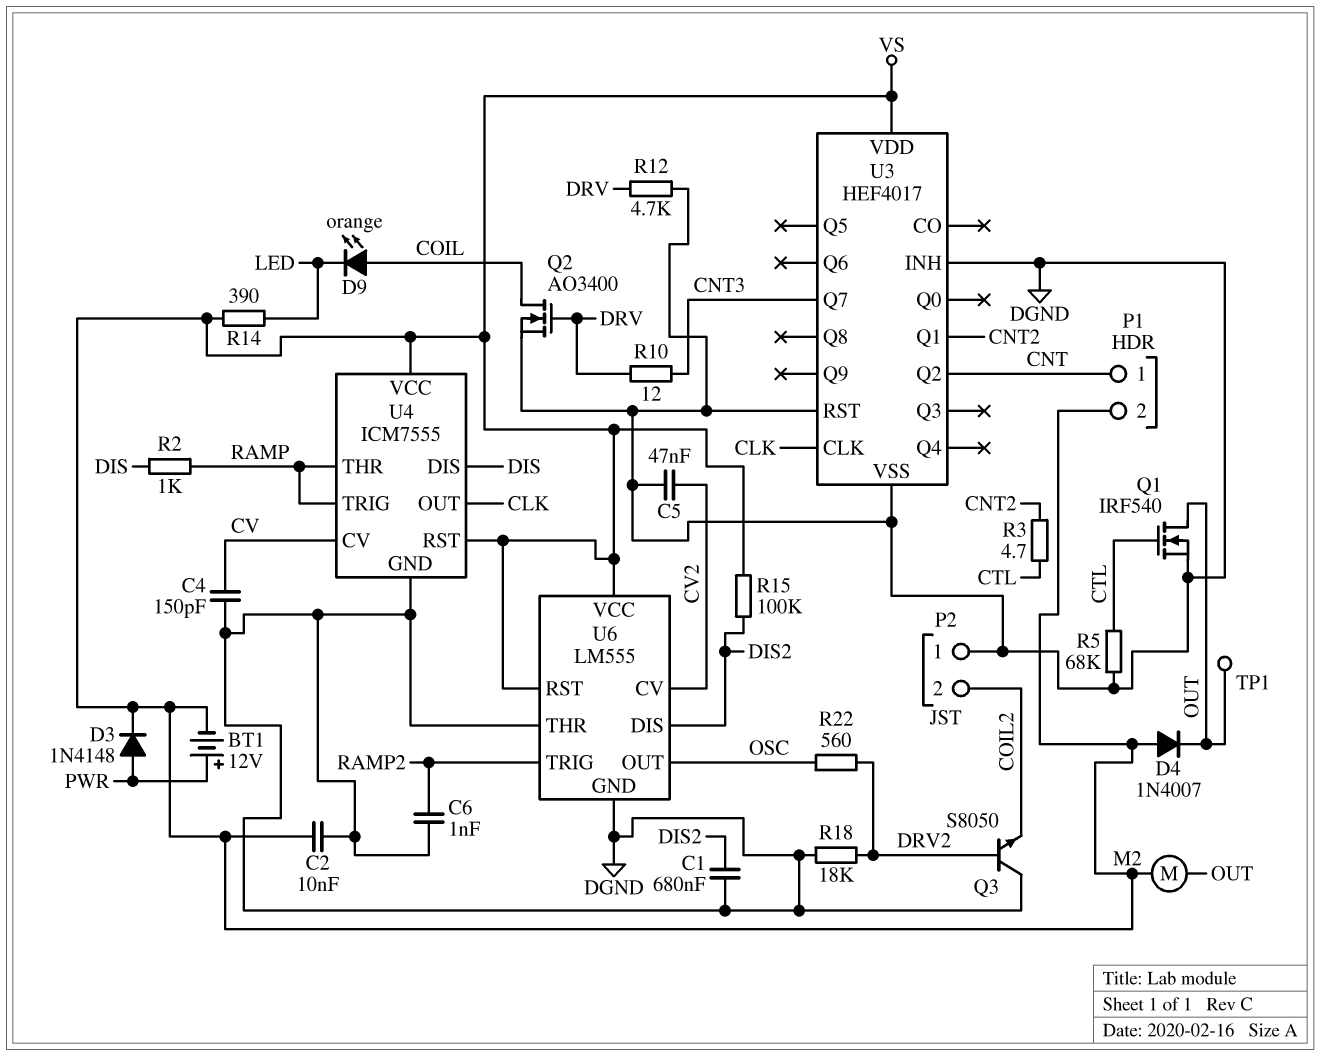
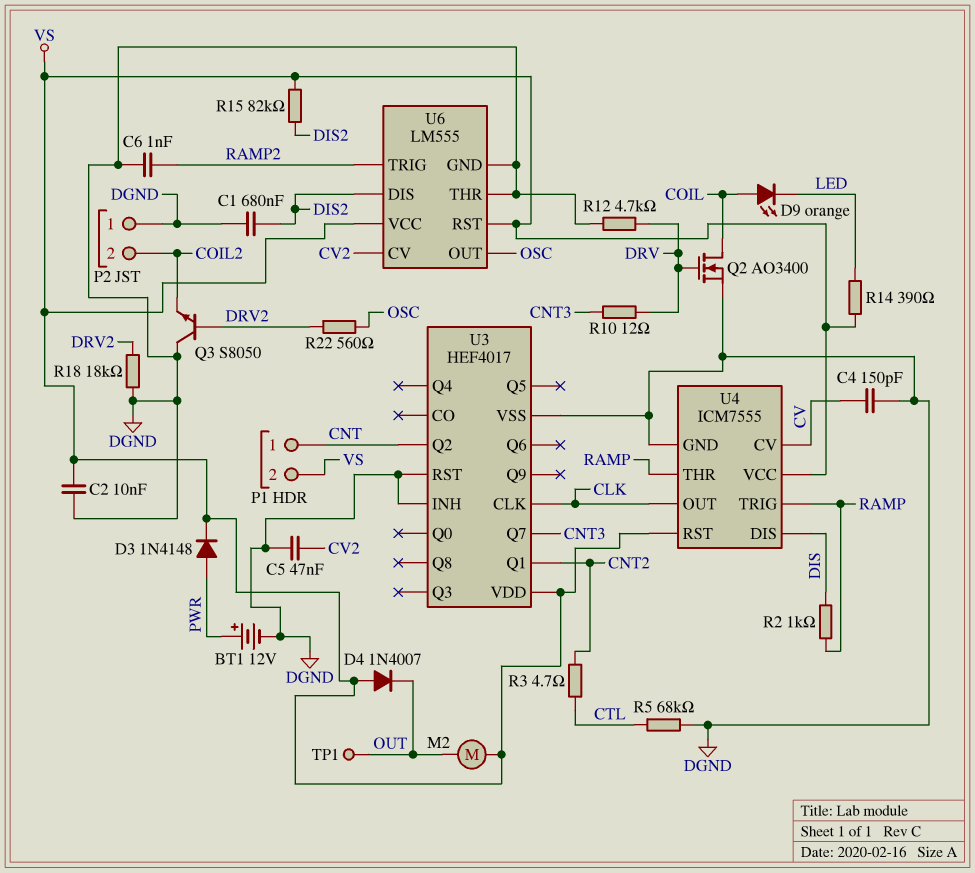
BT1: 12V (plus PWR, minus VS) -> 12V (plus PWR, minus DGND)
Q1: NMOS IRF540 (G CTL, D OUT, S DGND) -> none
R15: 100k (DIS2, VS) -> 82k (DIS2, VS)

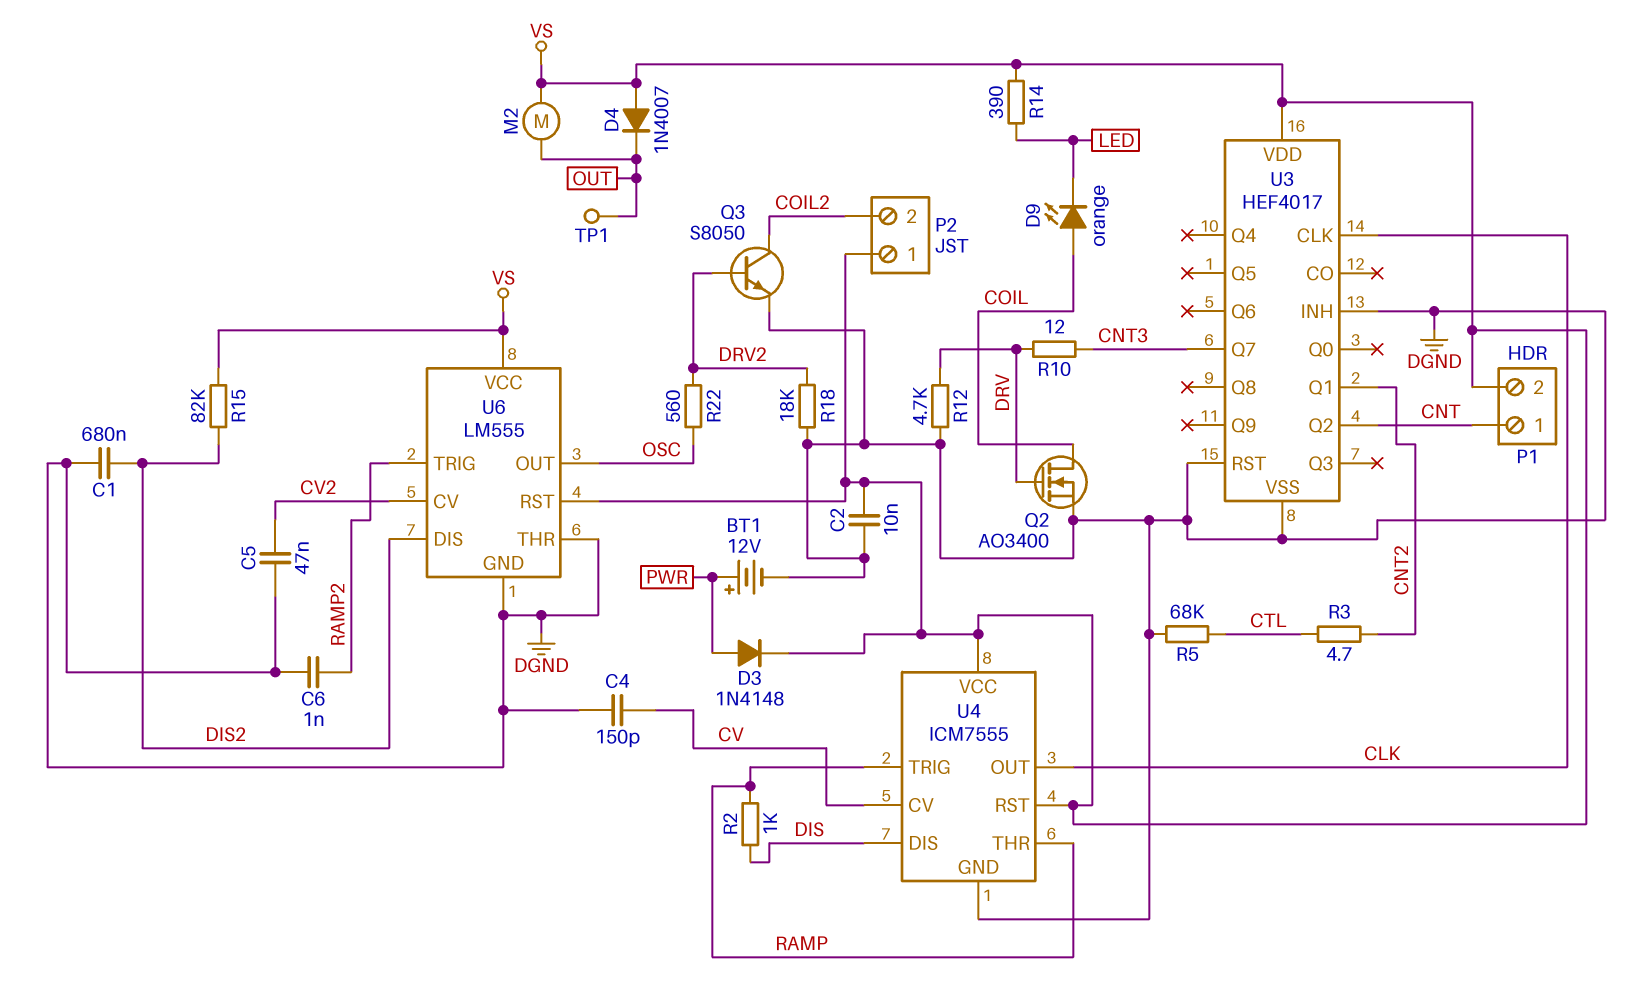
P2 pin 1: DGND -> VS
Q3: NPN S8050 (B DRV2, C DGND, E COIL2) -> NPN S8050 (B DRV2, C COIL2, E DGND)

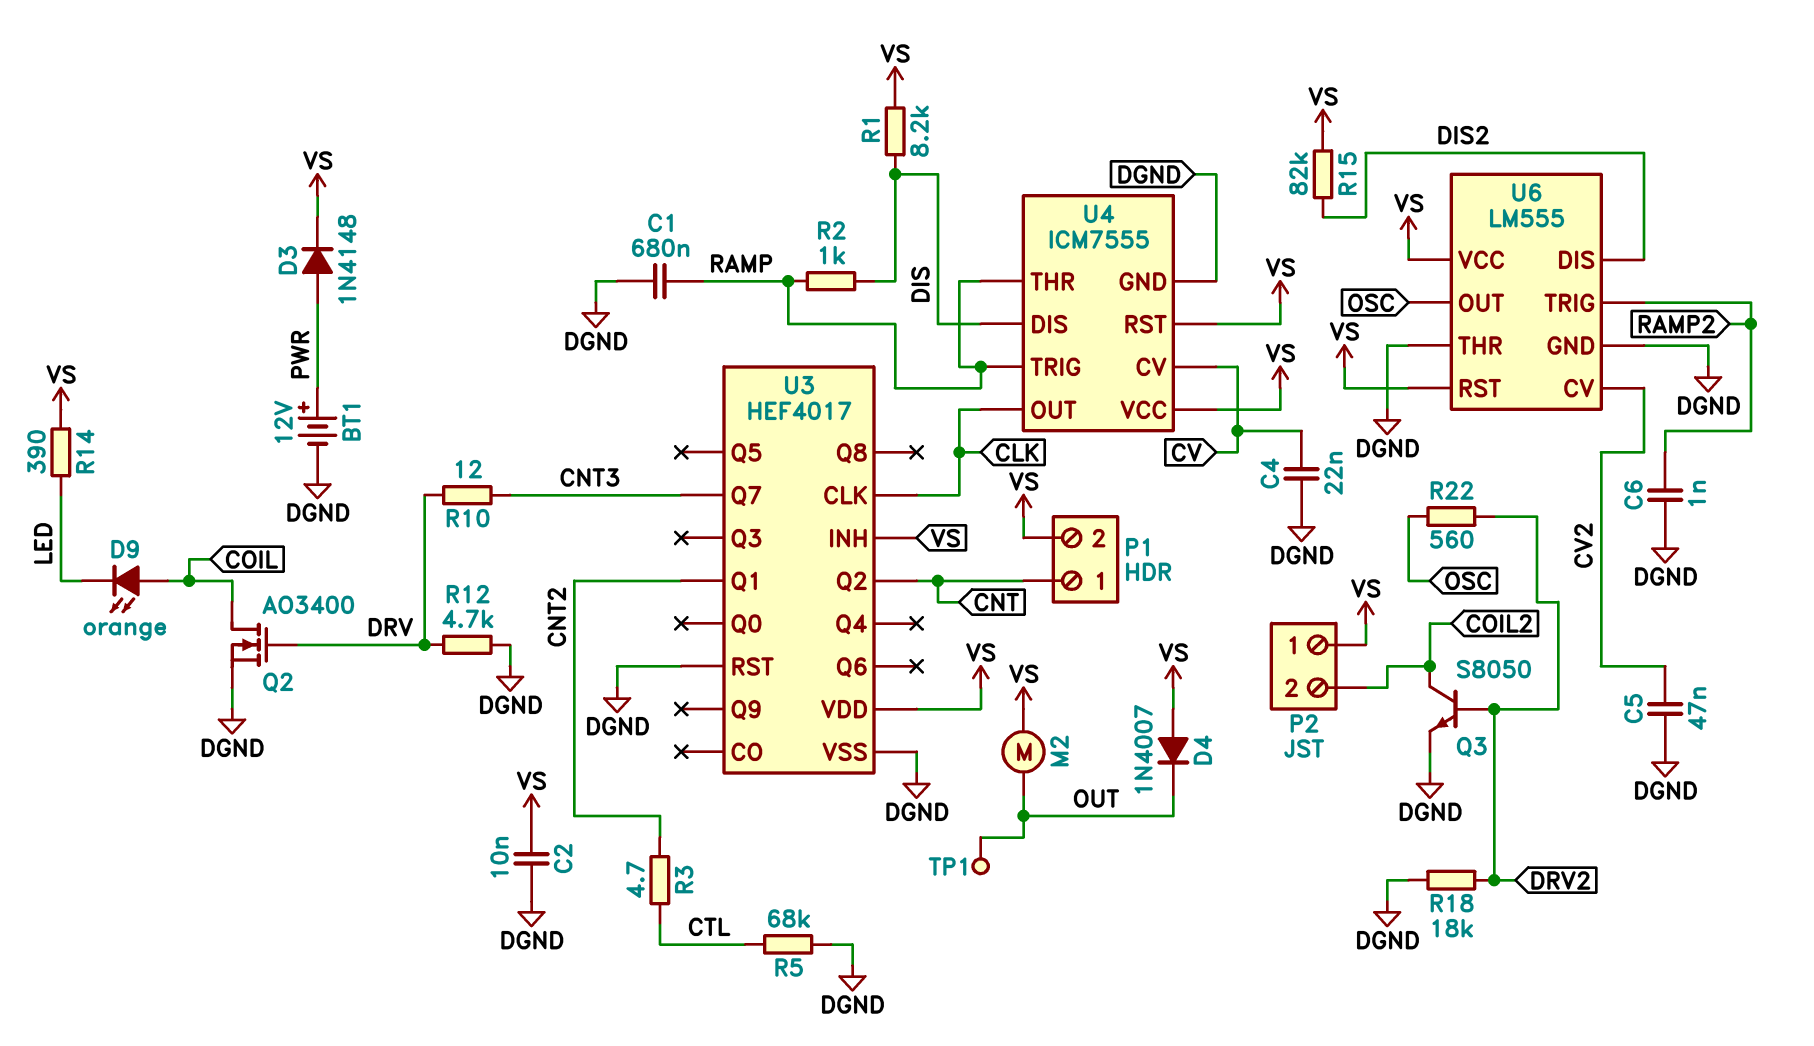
C1: 680nF (DGND, DIS2) -> 680nF (DGND, RAMP)
C4: 150pF (CV, DGND) -> 22nF (CV, DGND)
R1: none -> 8.2k (DIS, VS)
U3 pin INH: DGND -> VS

